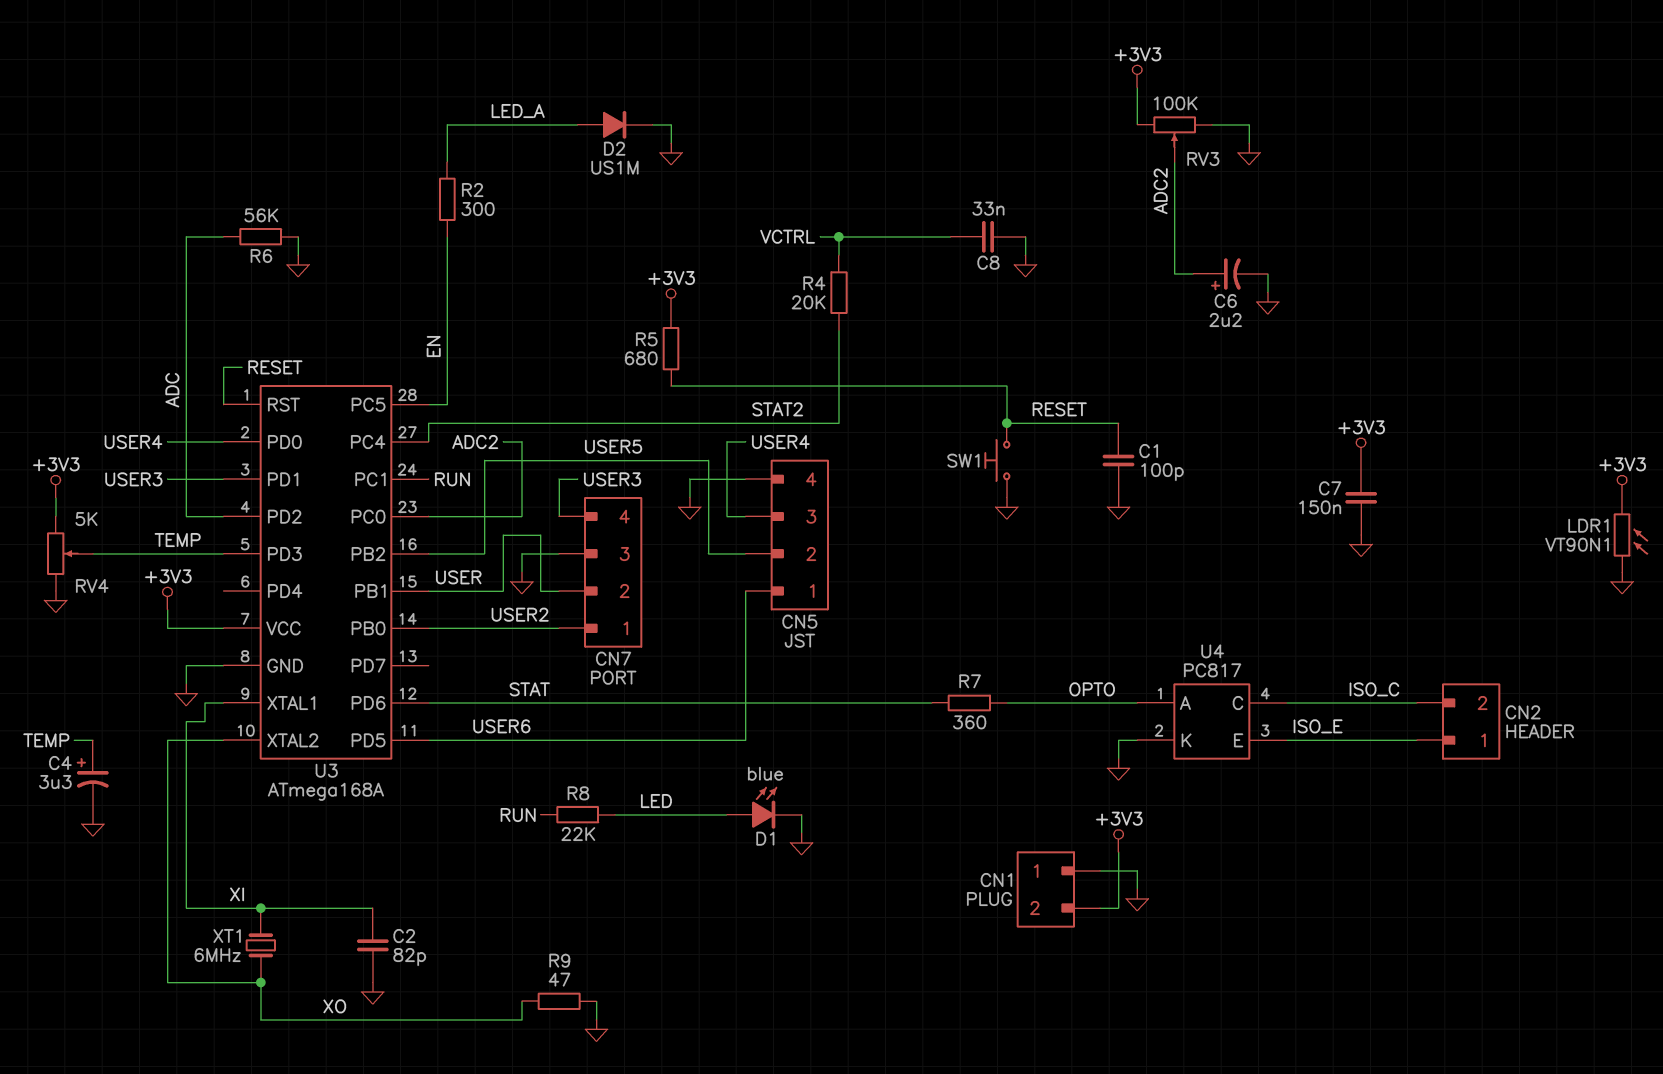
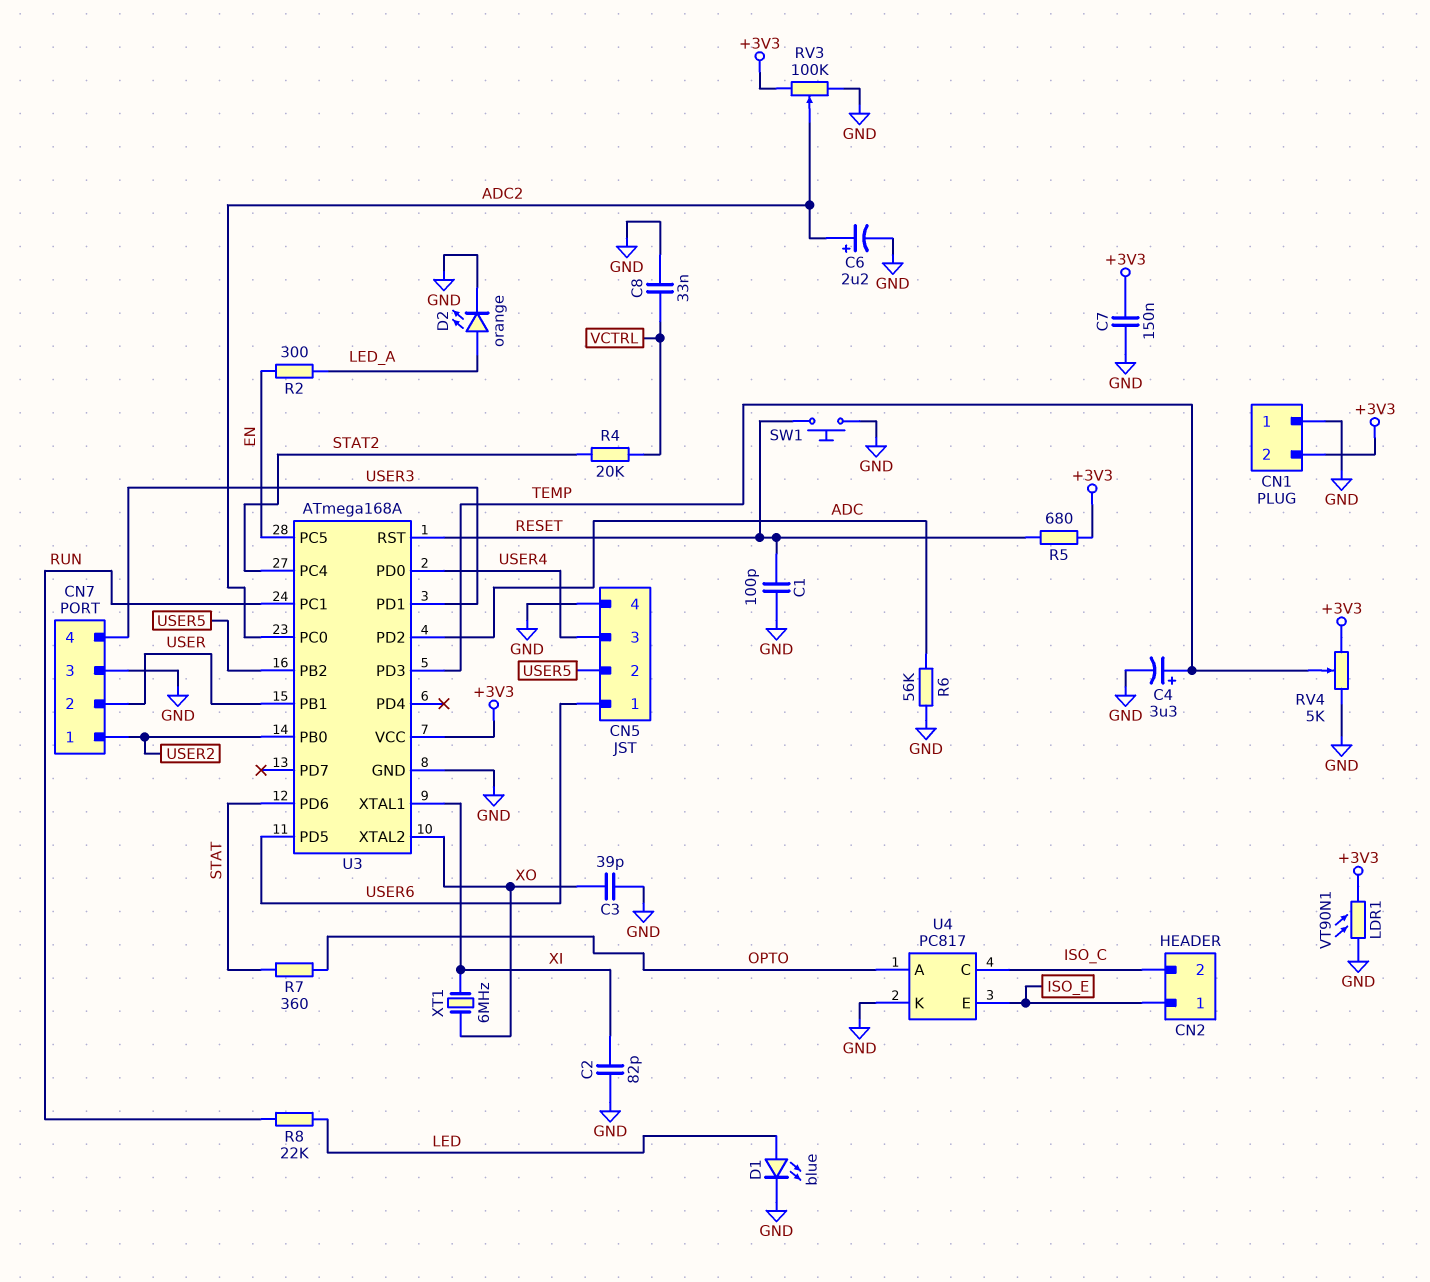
C3: none -> 39pF (GND, XO)
D2: diode US1M (A LED_A, K GND) -> LED orange (A LED_A, K GND)
R9: 47 (GND, XO) -> none

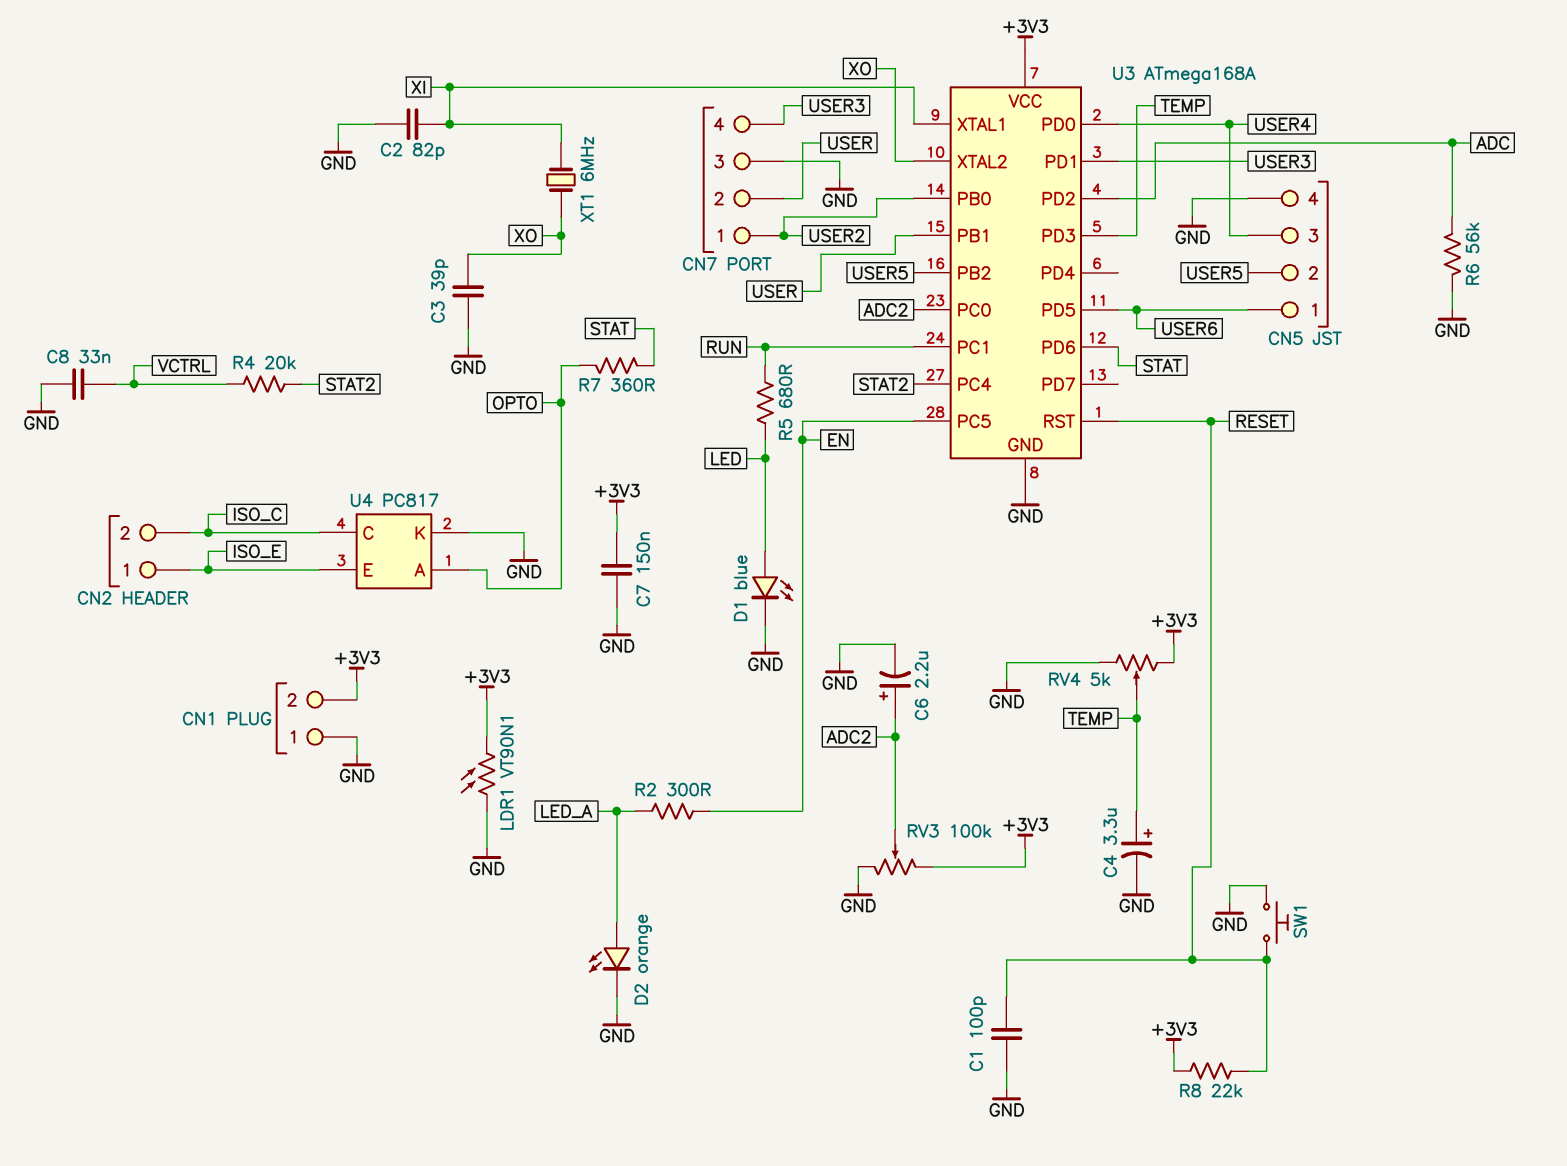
R5: 680 (+3V3, RESET) -> 680 (LED, RUN)
R8: 22k (LED, RUN) -> 22k (+3V3, RESET)

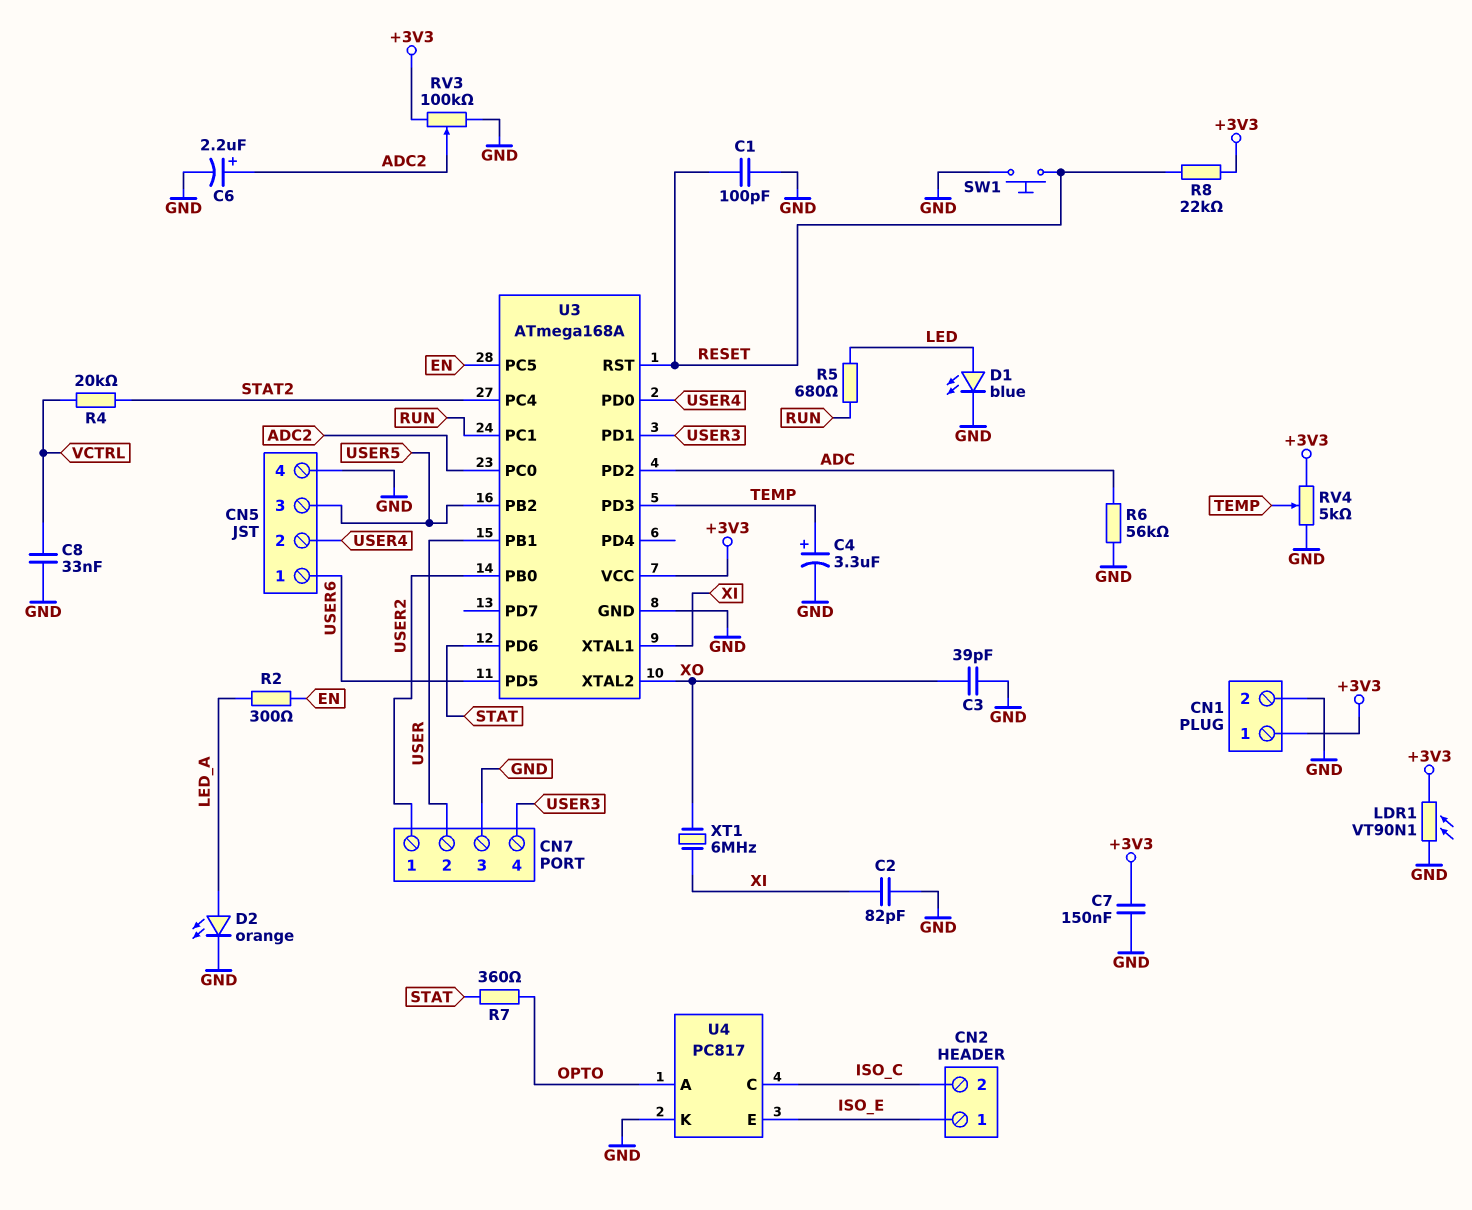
CN1 pin 1: GND -> +3V3
CN1 pin 2: +3V3 -> GND
CN5 pin 2: USER5 -> USER4
CN5 pin 3: USER4 -> USER5

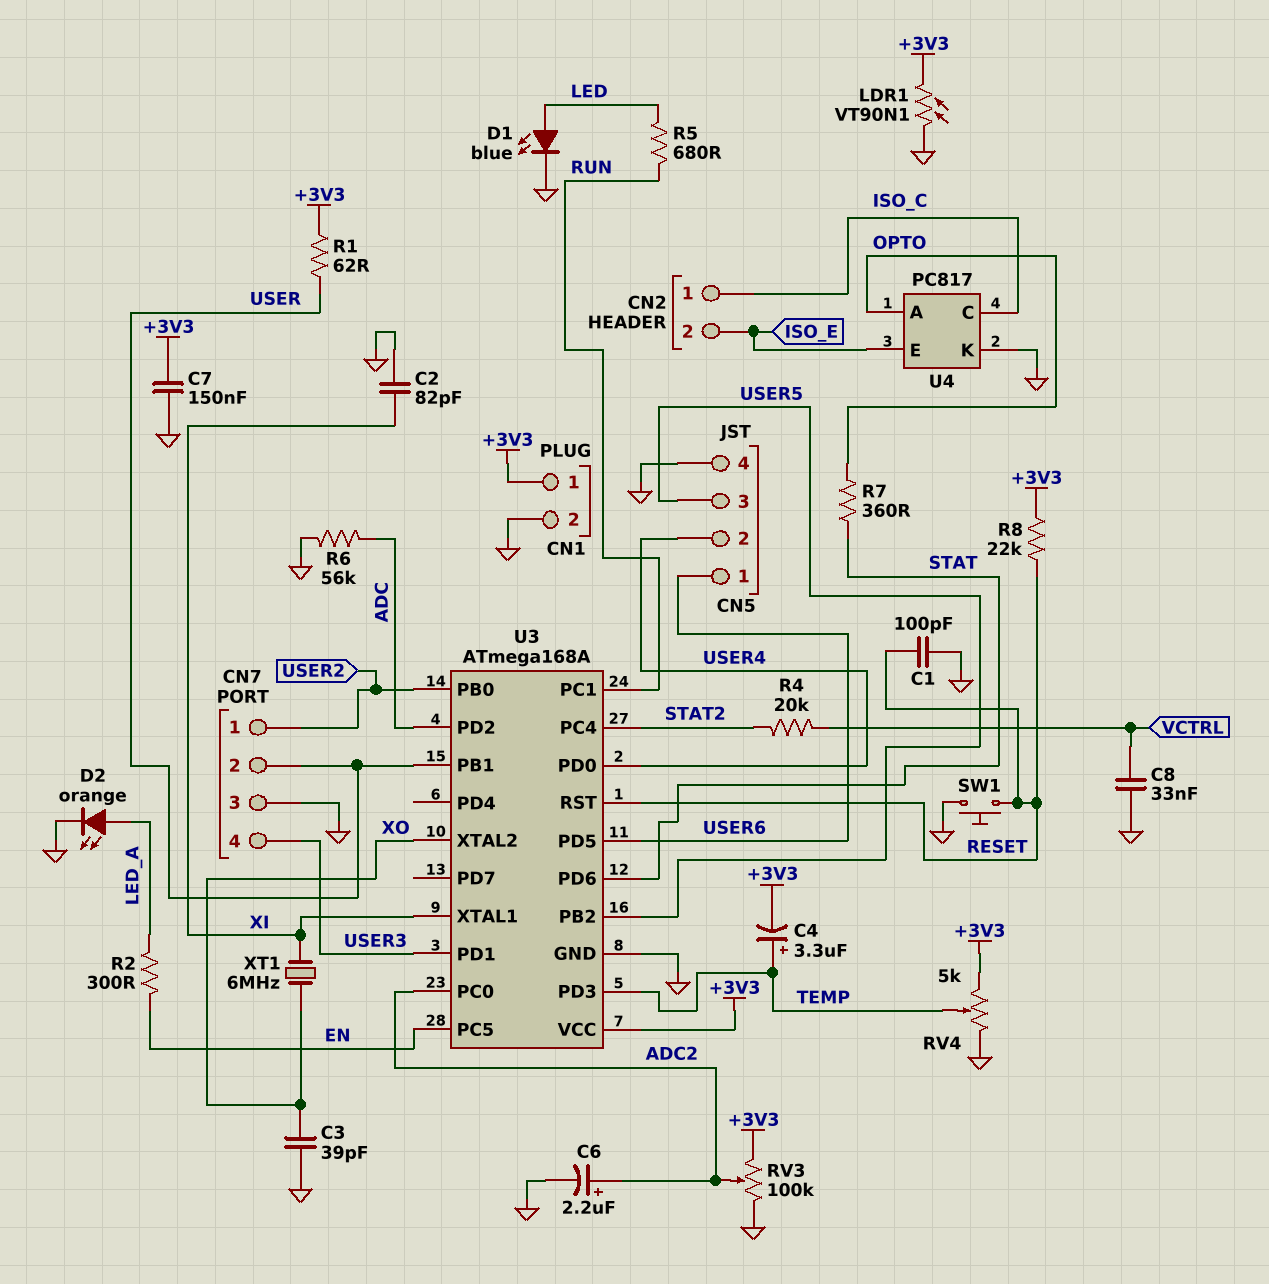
C4: 3.3uF (plus TEMP, minus GND) -> 3.3uF (plus TEMP, minus +3V3)
CN2 pin 1: ISO_E -> ISO_C
CN2 pin 2: ISO_C -> ISO_E
R1: none -> 62 (+3V3, USER)

